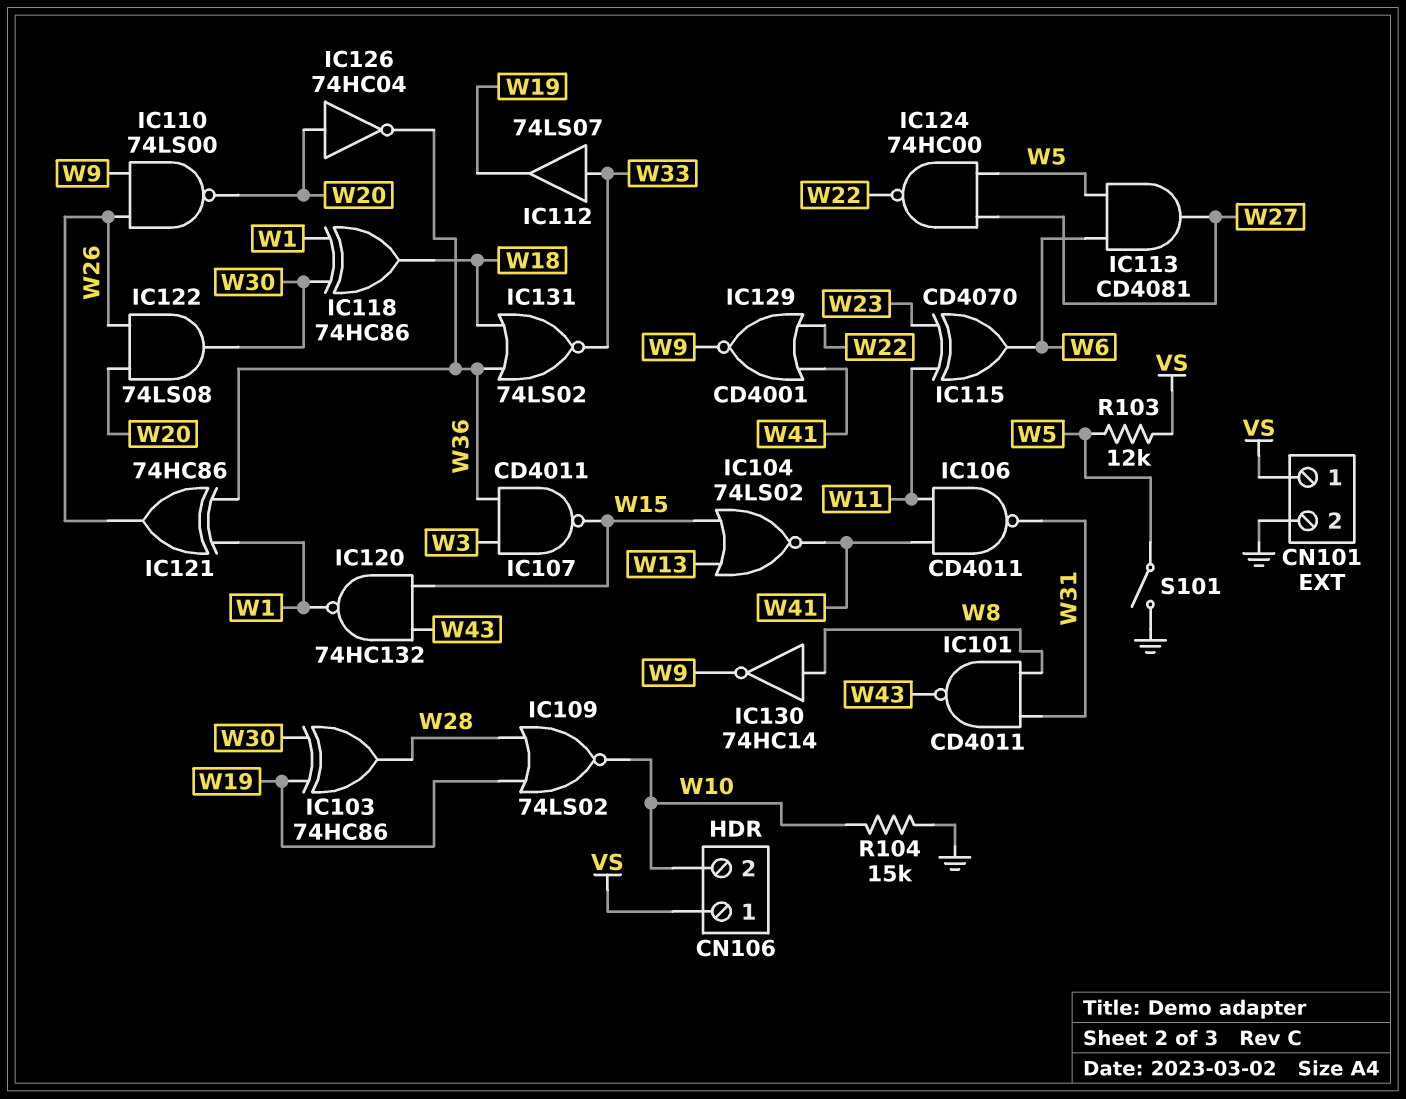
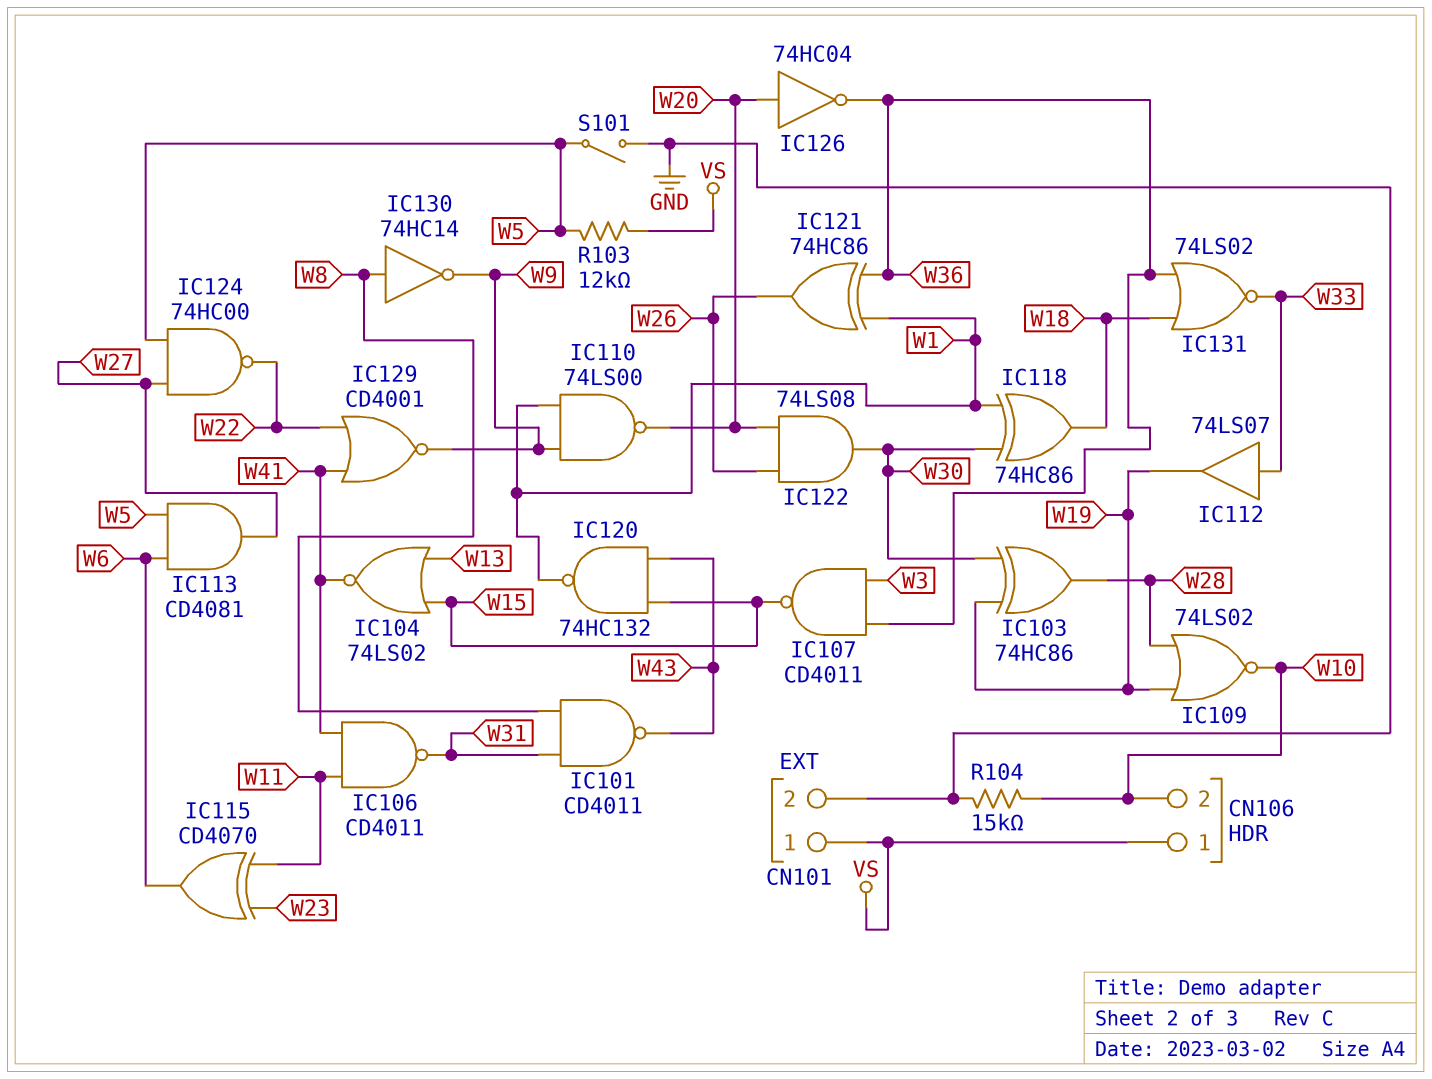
IC110: NAND 74LS00 (in W9, in W26, out W20) -> NAND 74LS00 (in W1, in W9, out W20)

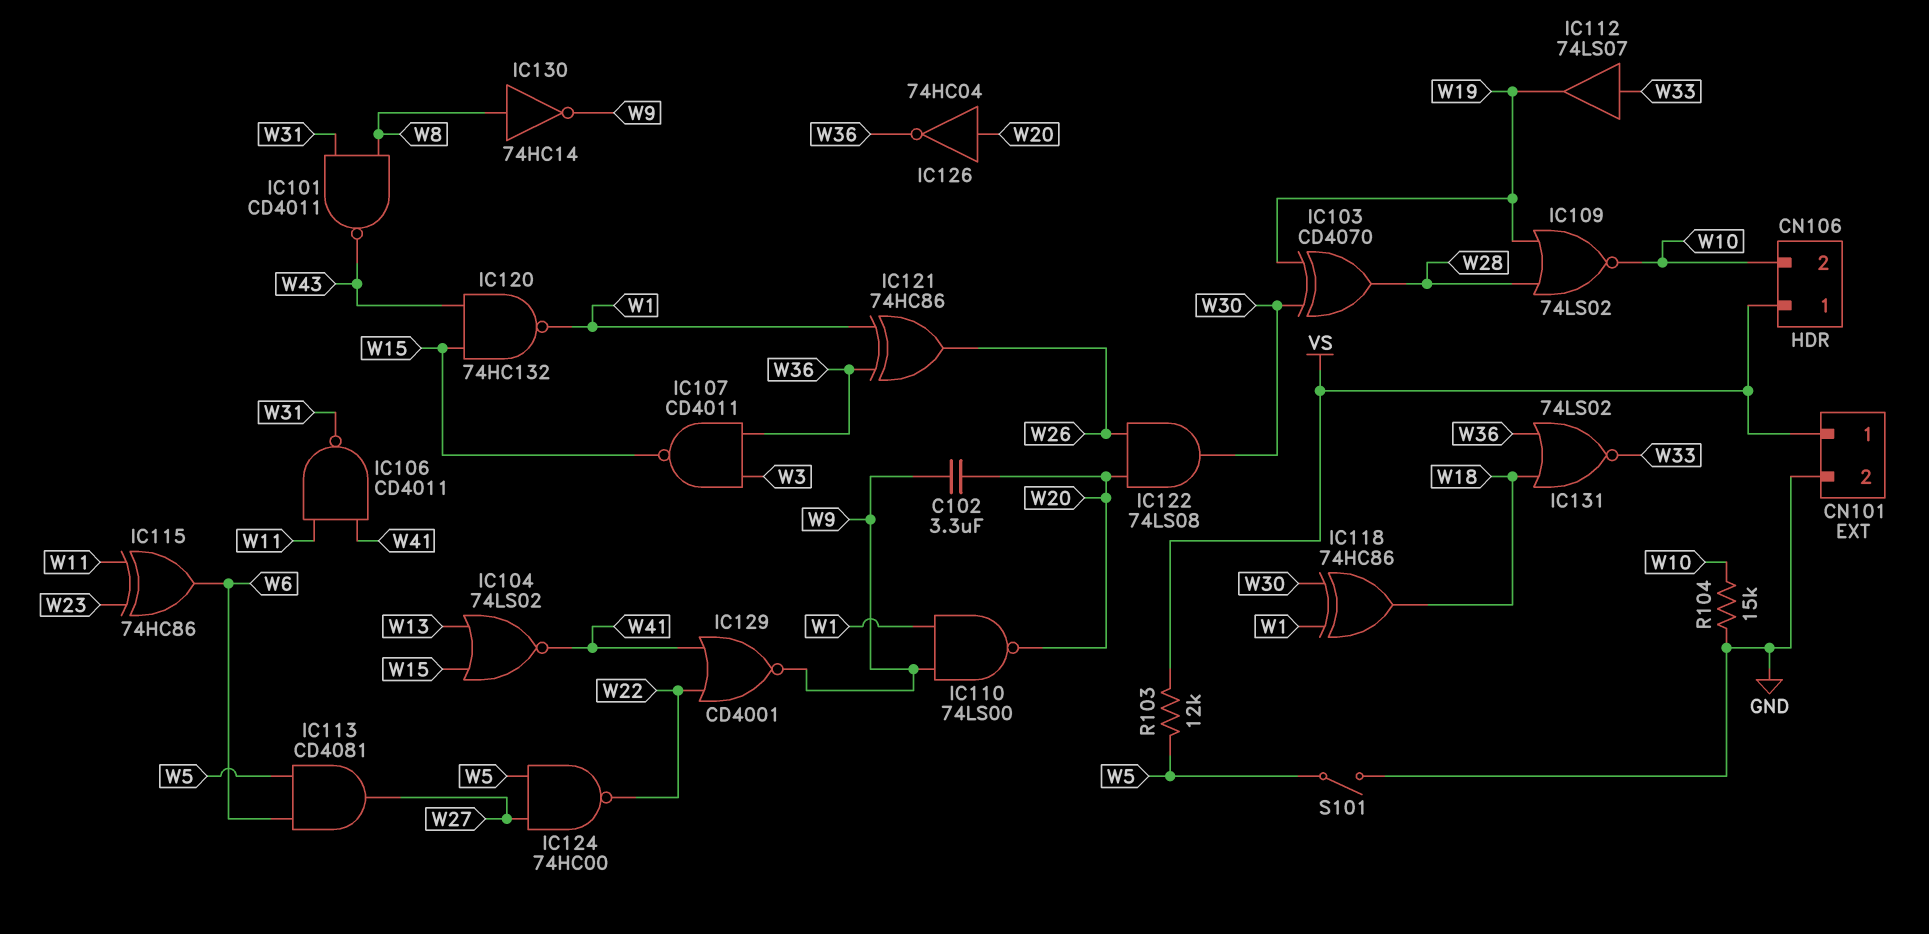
C102: none -> 3.3uF (W9, W20)
IC103: XOR 74HC86 (in W19, in W30, out W28) -> XOR CD4070 (in W19, in W30, out W28)
IC115: XOR CD4070 (in W11, in W23, out W6) -> XOR 74HC86 (in W11, in W23, out W6)

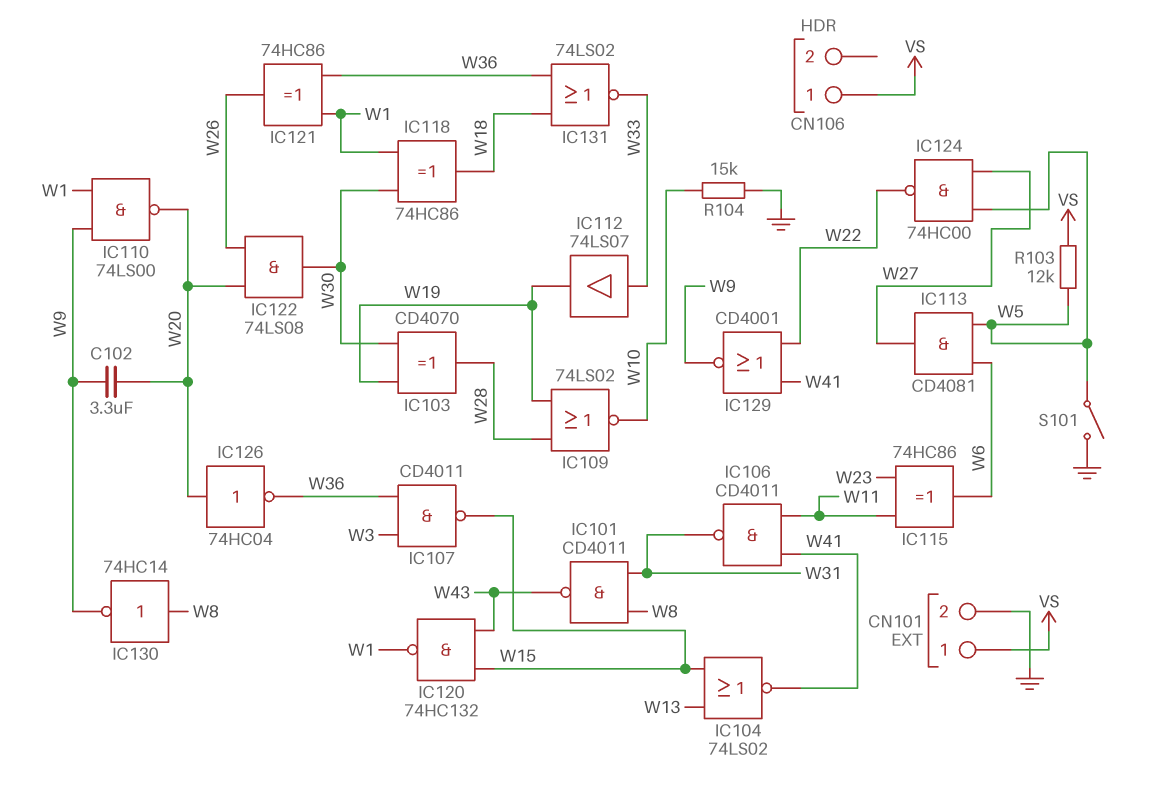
CN106 pin 2: W10 -> none

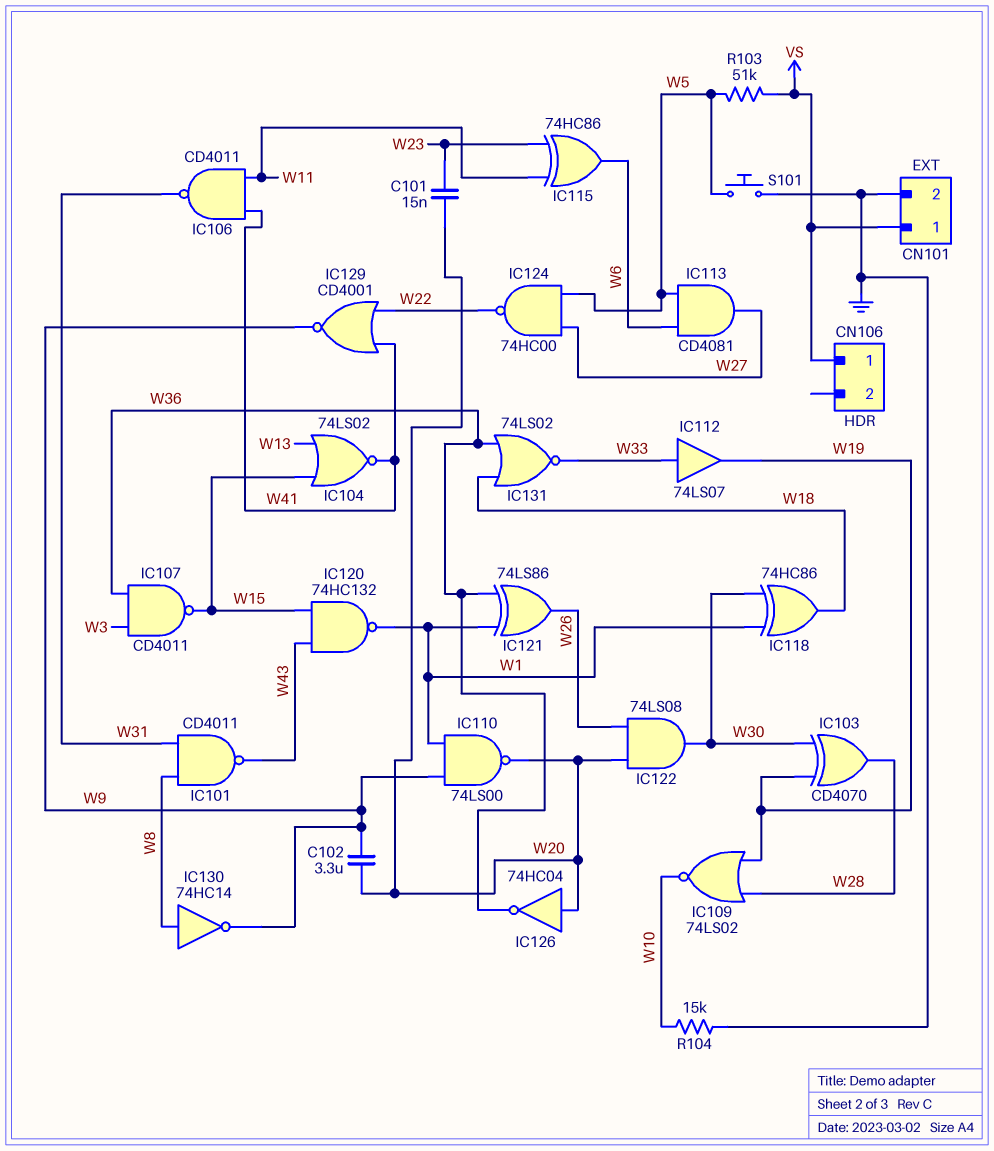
C101: none -> 15nF (W20, W23)
IC121: XOR 74HC86 (in W1, in W36, out W26) -> XOR 74LS86 (in W1, in W36, out W26)
R103: 12k (VS, W5) -> 51k (VS, W5)
S101: switch (GND, W5) -> button (GND, W5)

